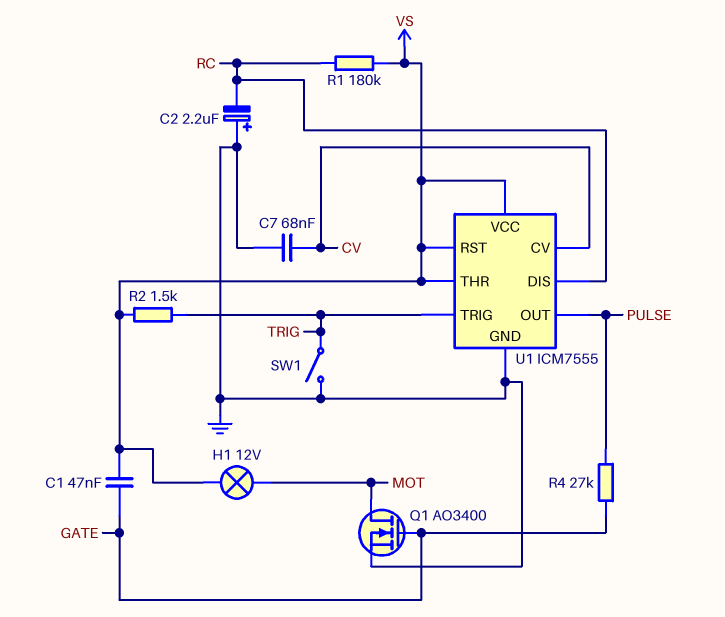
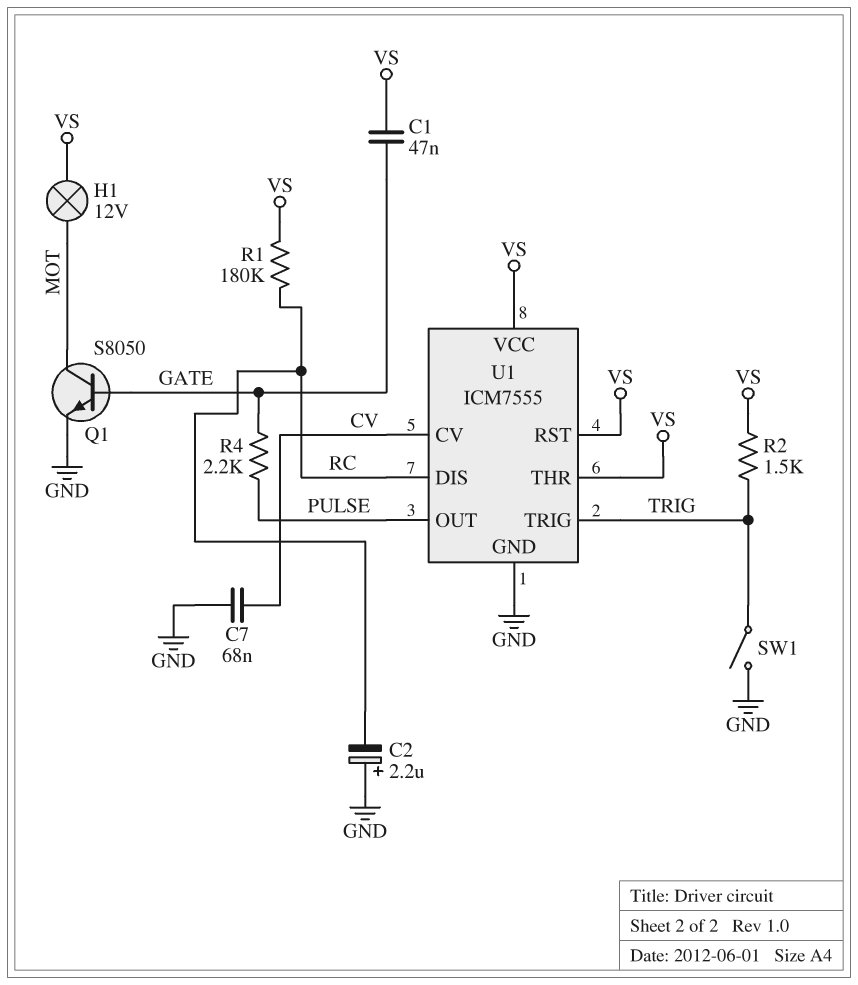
Q1: NMOS AO3400 (G GATE, D MOT, S GND) -> NPN S8050 (B GATE, C MOT, E GND)
R4: 27k (GATE, PULSE) -> 2.2k (GATE, PULSE)

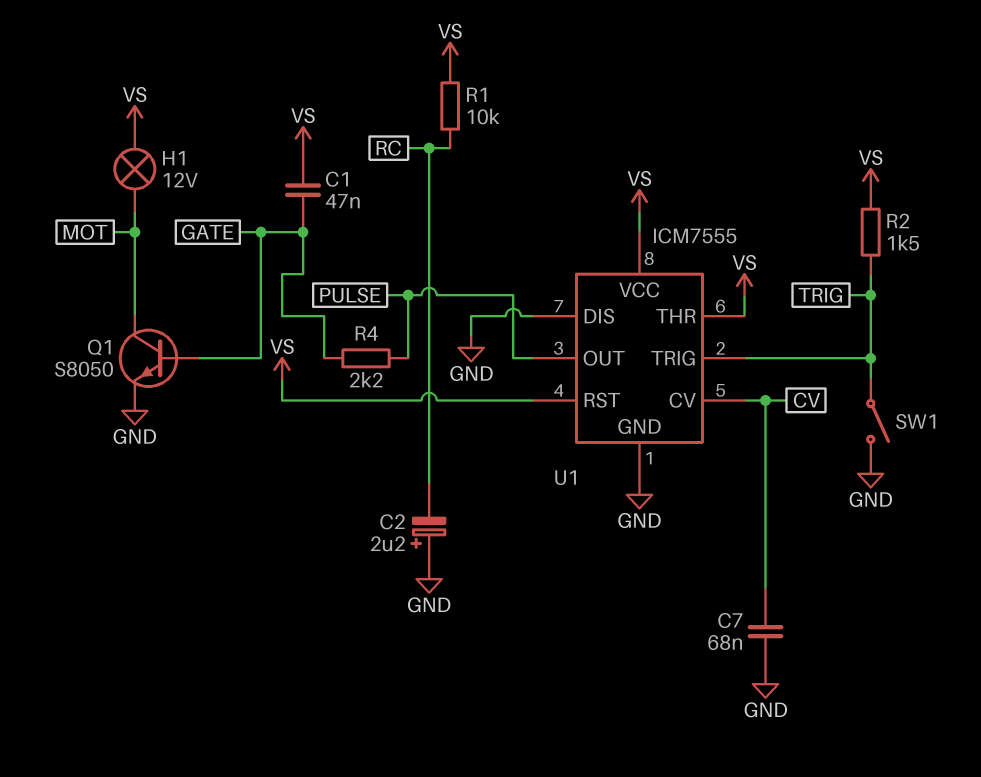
R1: 180k (RC, VS) -> 10k (RC, VS)
U1 pin DIS: RC -> GND

